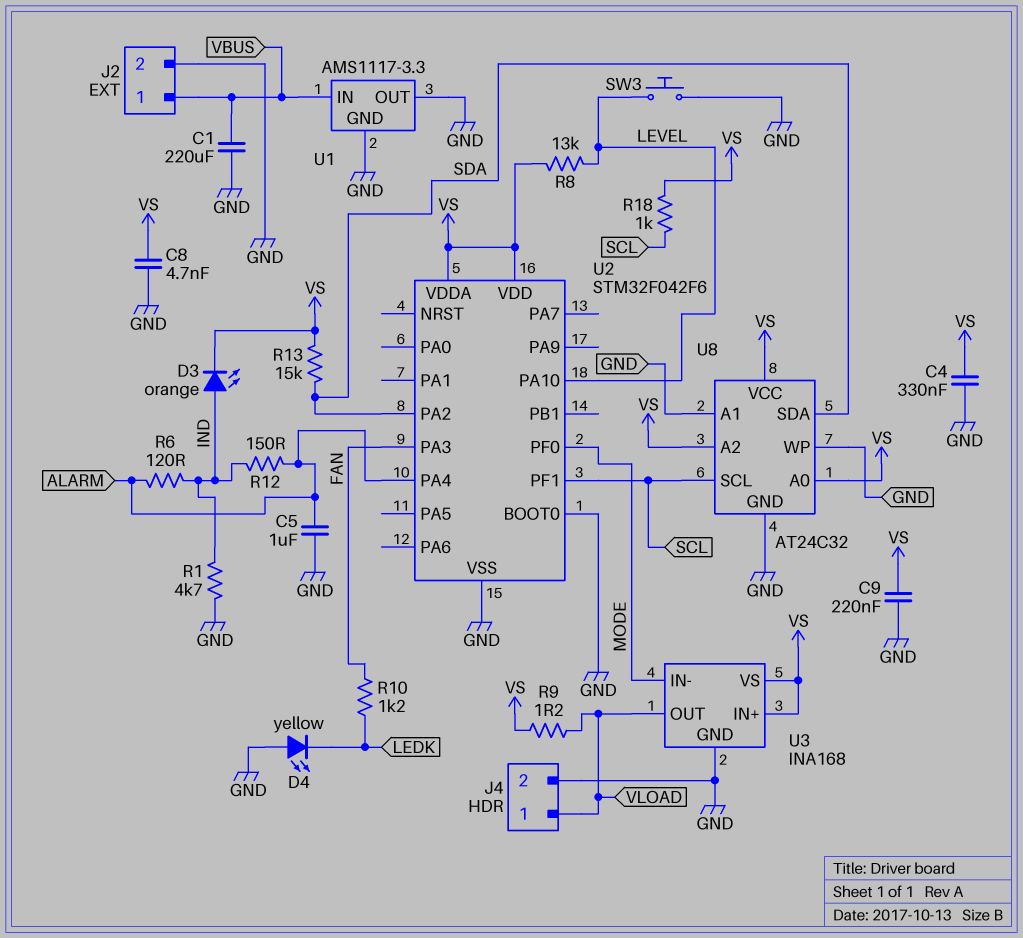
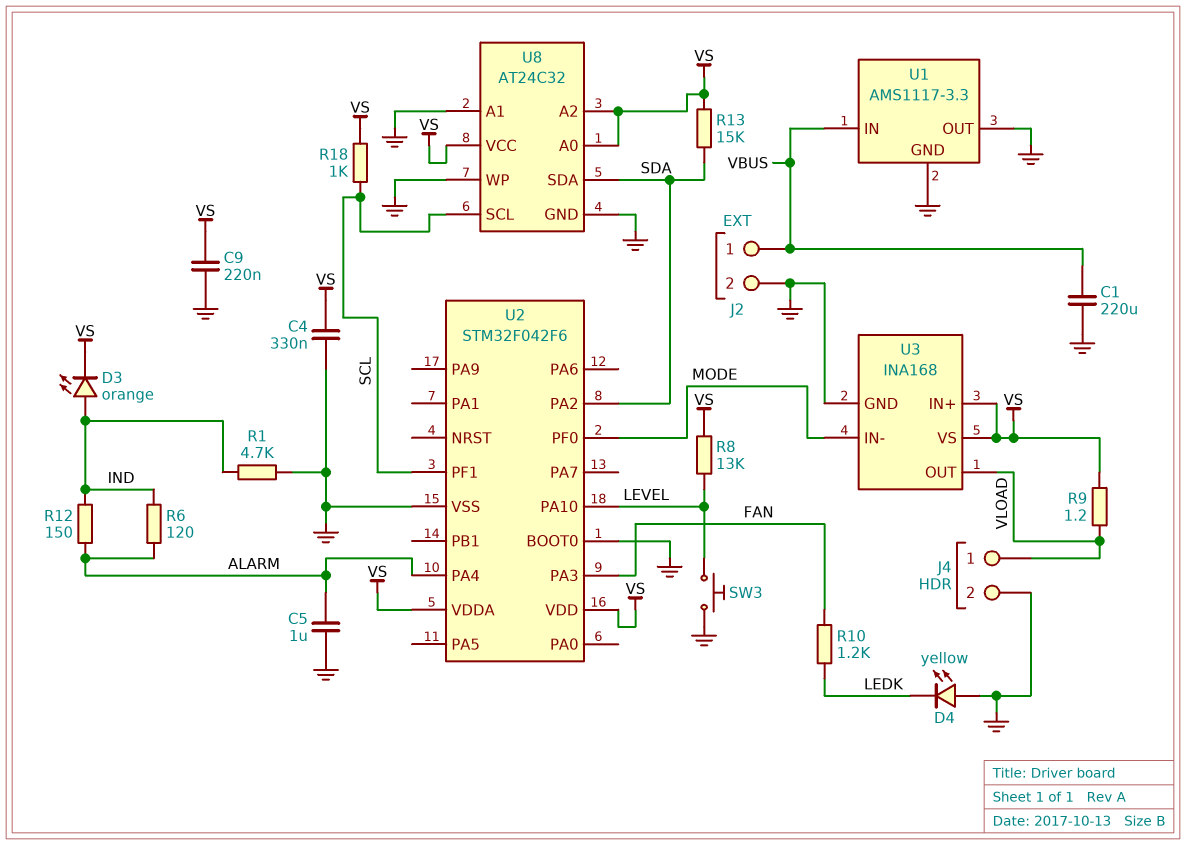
C8: 4.7nF (GND, VS) -> none

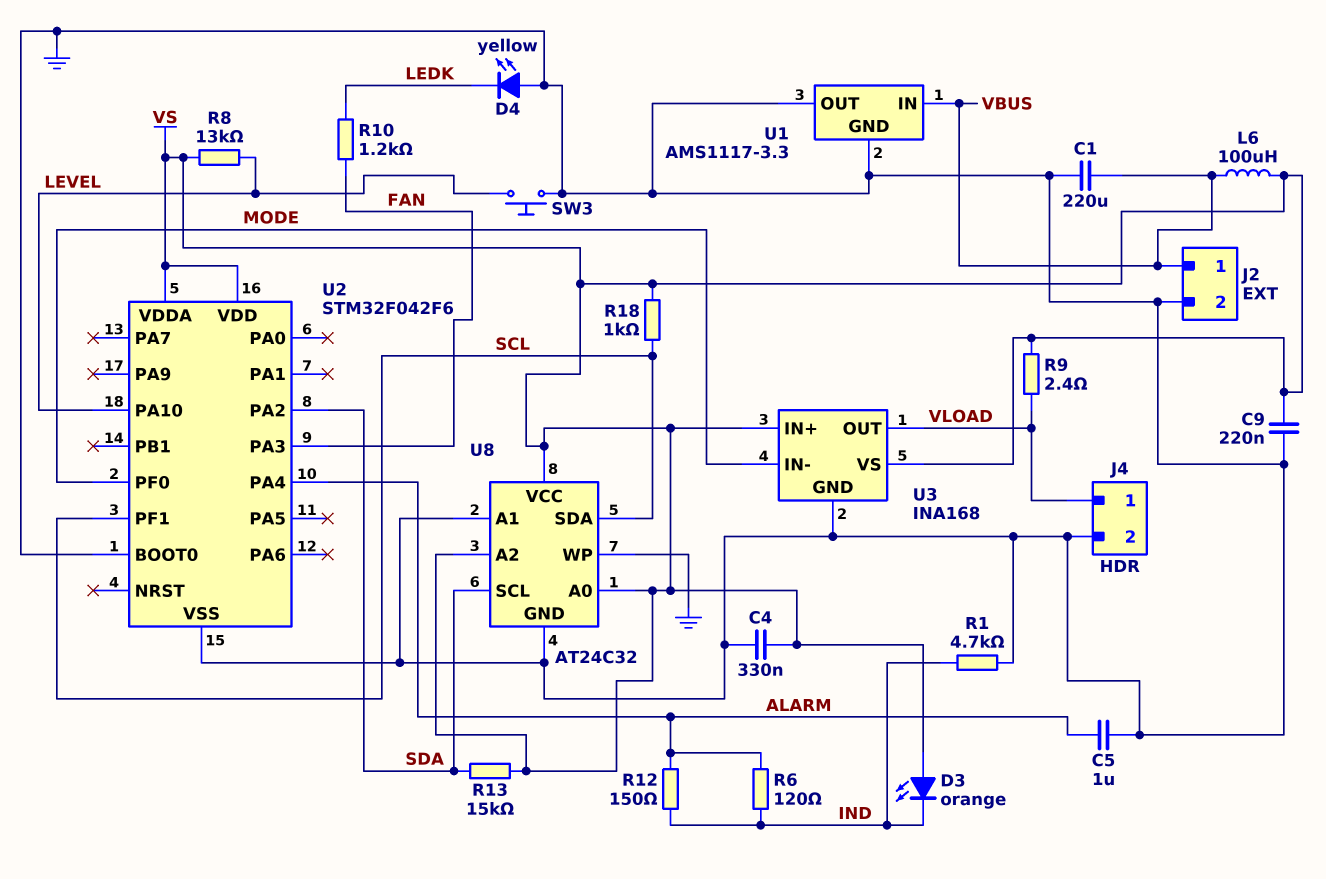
D3: LED orange (A IND, K VS) -> LED orange (A VS, K IND)
L6: none -> 100uH (VBUS, VS)
R9: 1.2 (VLOAD, VS) -> 2.4 (VLOAD, VS)
U8 pin SCL: SCL -> SDA
U8 pin SDA: SDA -> SCL

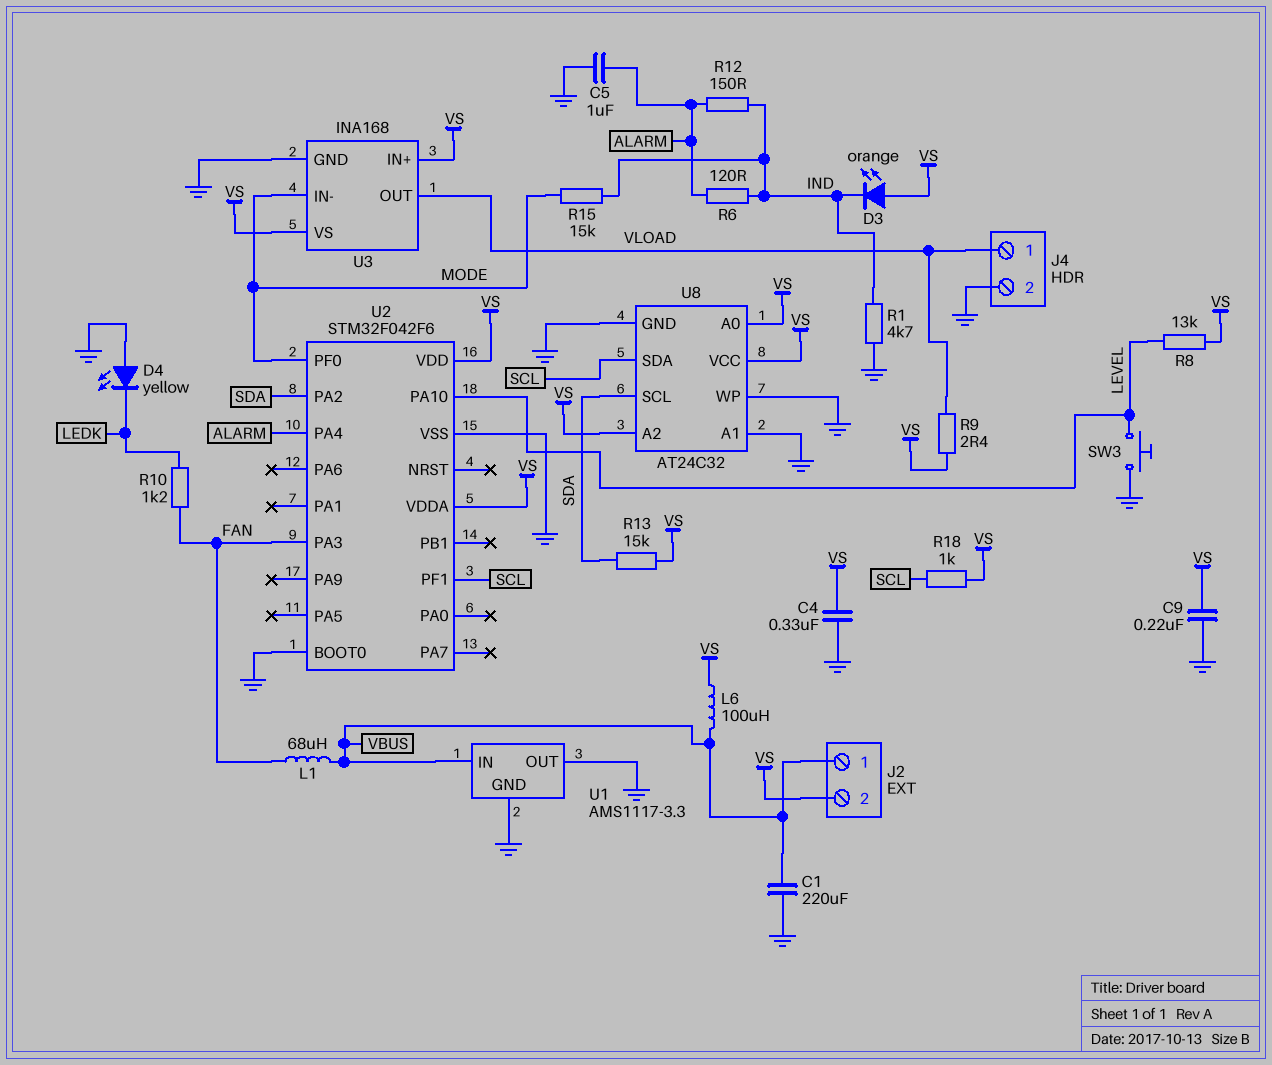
J2 pin 2: GND -> VS
L1: none -> 68uH (FAN, VBUS)
R15: none -> 15k (IND, MODE)

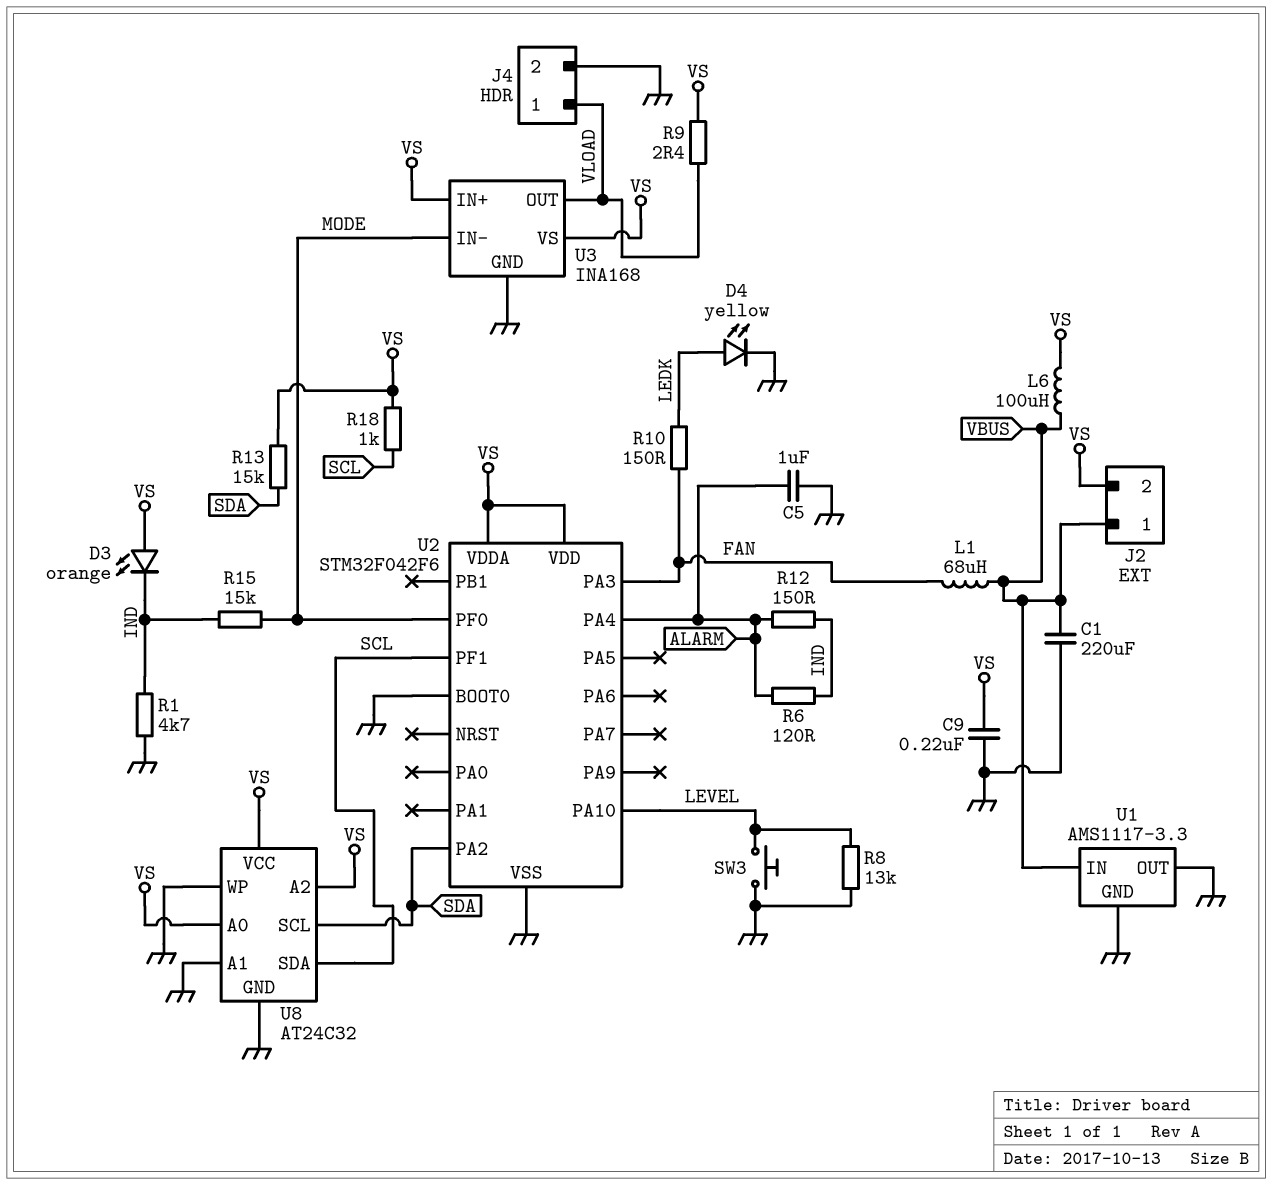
C4: 330nF (GND, VS) -> none
D4: LED yellow (A GND, K LEDK) -> LED yellow (A LEDK, K GND)
R8: 13k (LEVEL, VS) -> 13k (GND, LEVEL)
R10: 1.2k (FAN, LEDK) -> 150 (FAN, LEDK)

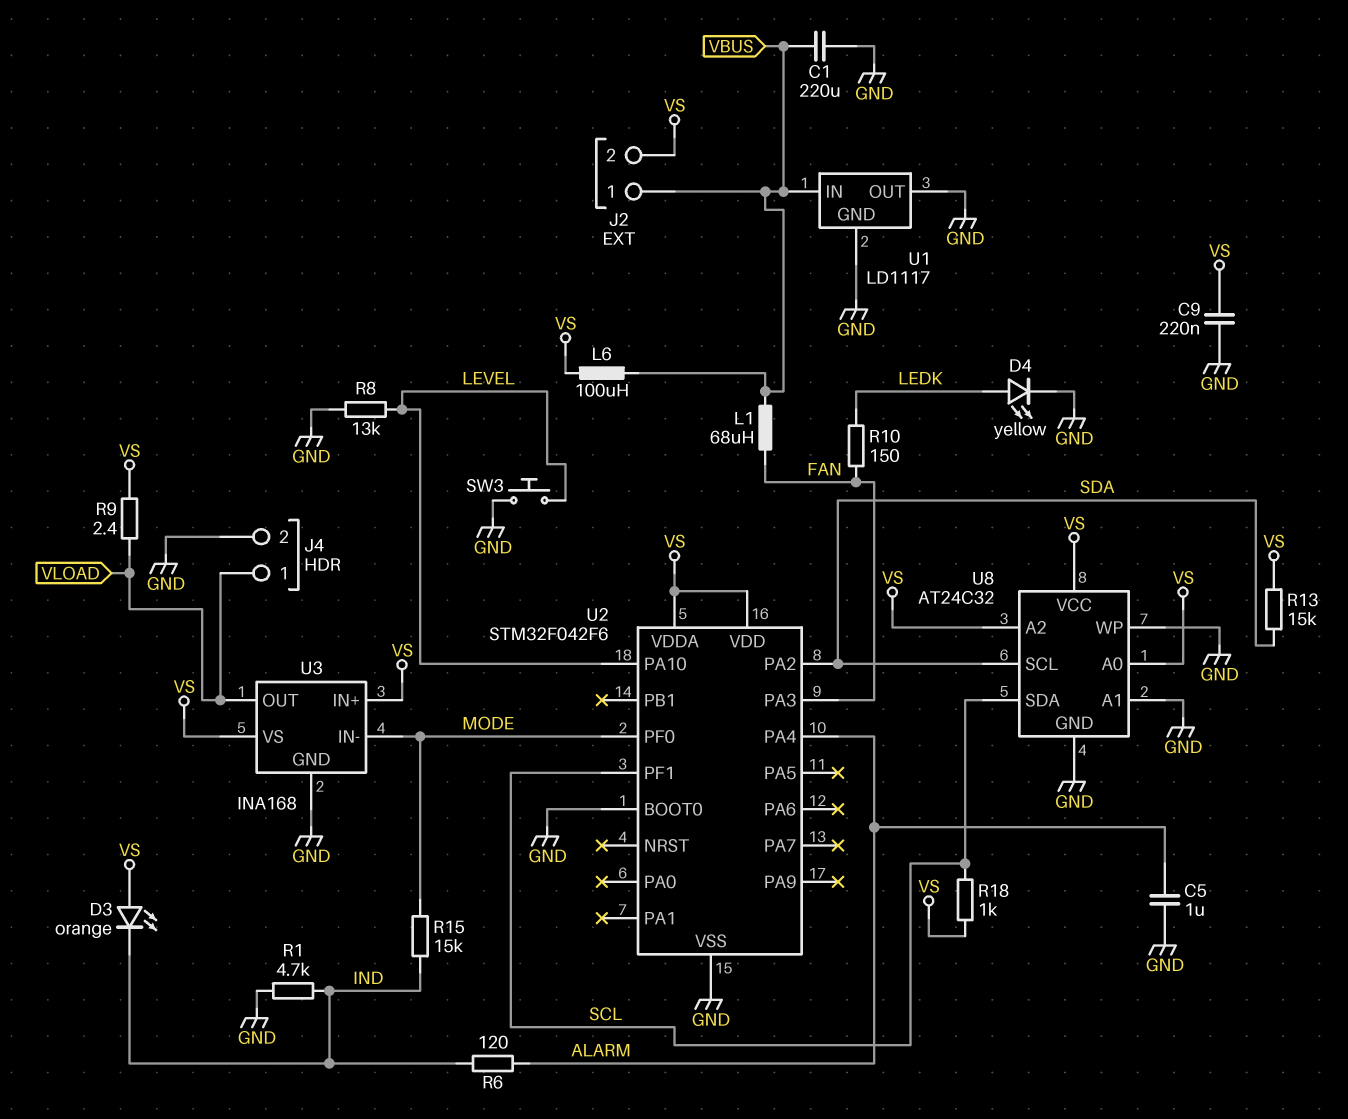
R12: 150 (ALARM, IND) -> none
U1: AMS1117-3.3 -> LD1117

